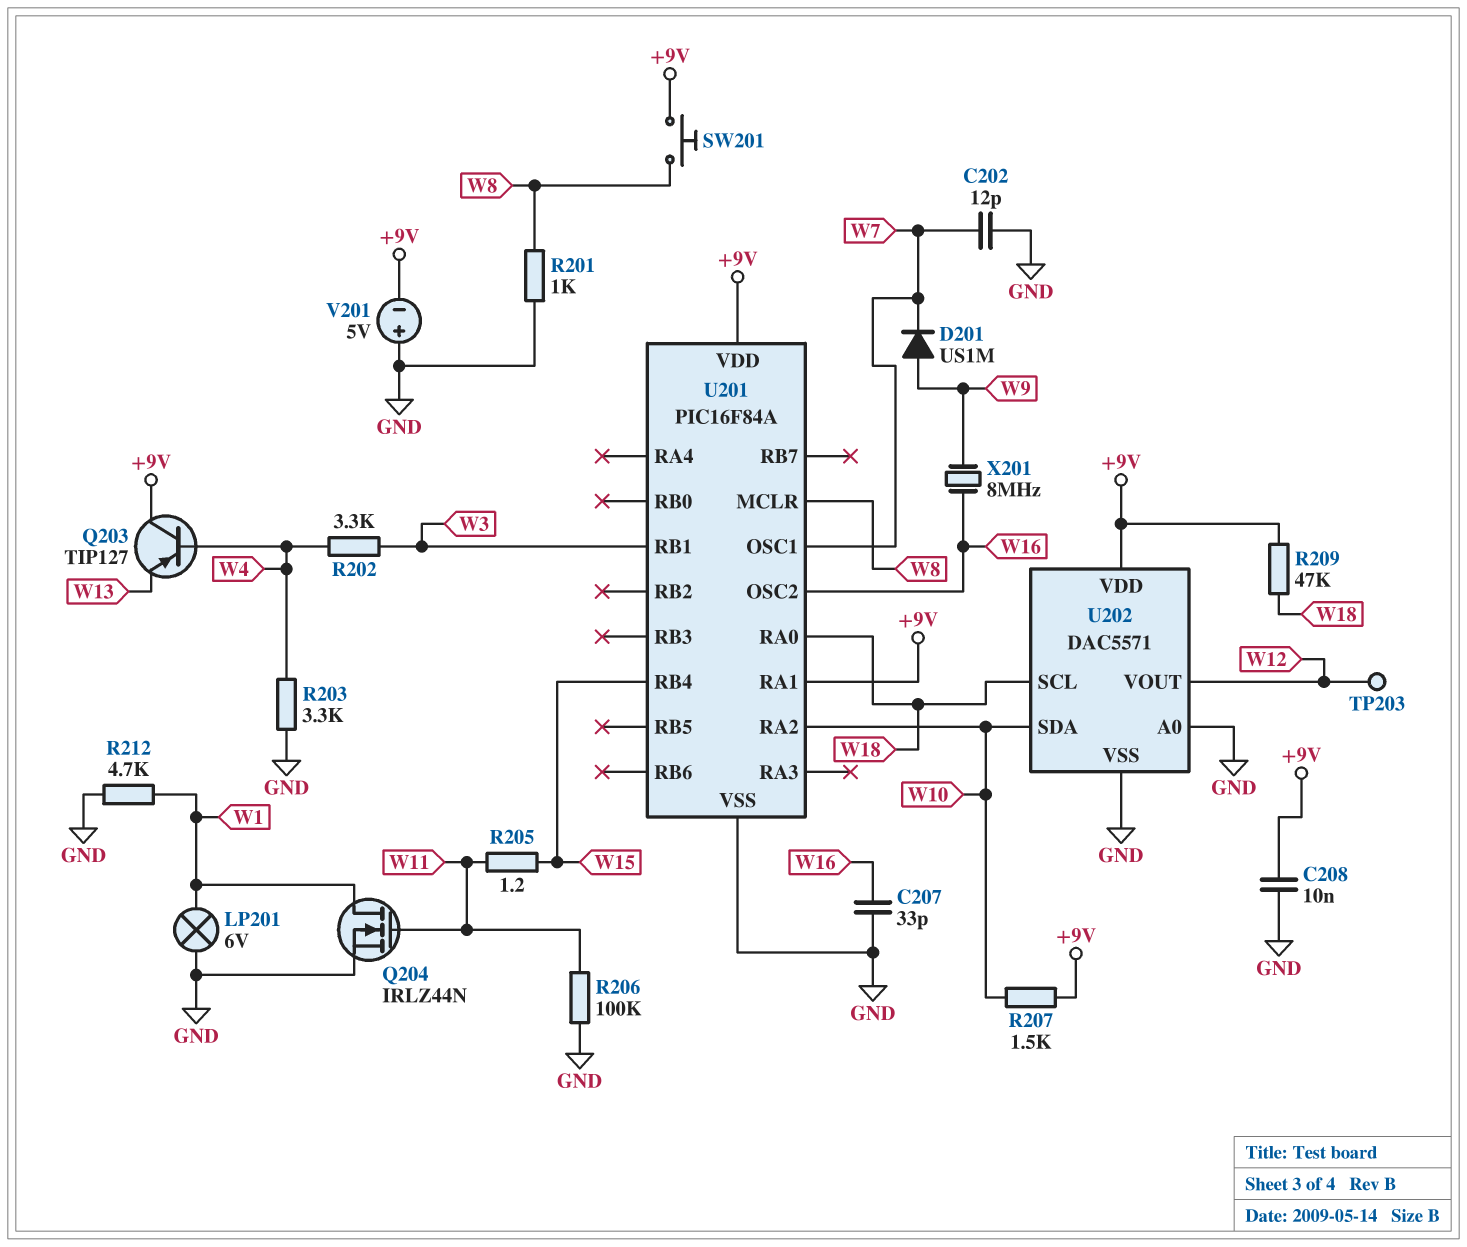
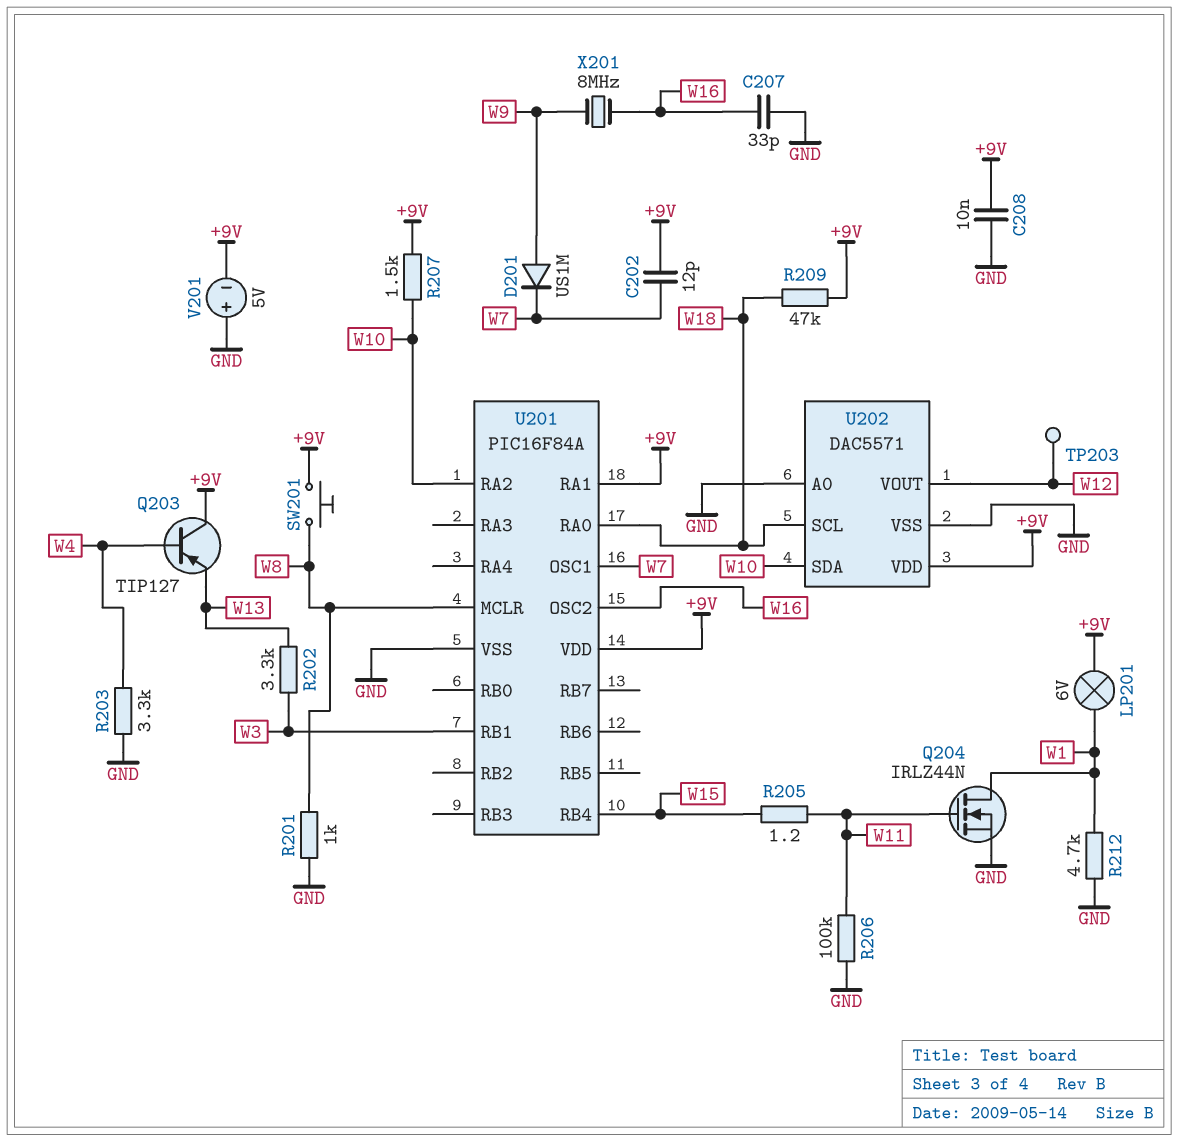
C202: 12pF (GND, W7) -> 12pF (+9V, W7)
LP201: lamp 6V (GND, W1) -> lamp 6V (+9V, W1)
R202: 3.3k (W3, W4) -> 3.3k (W3, W13)

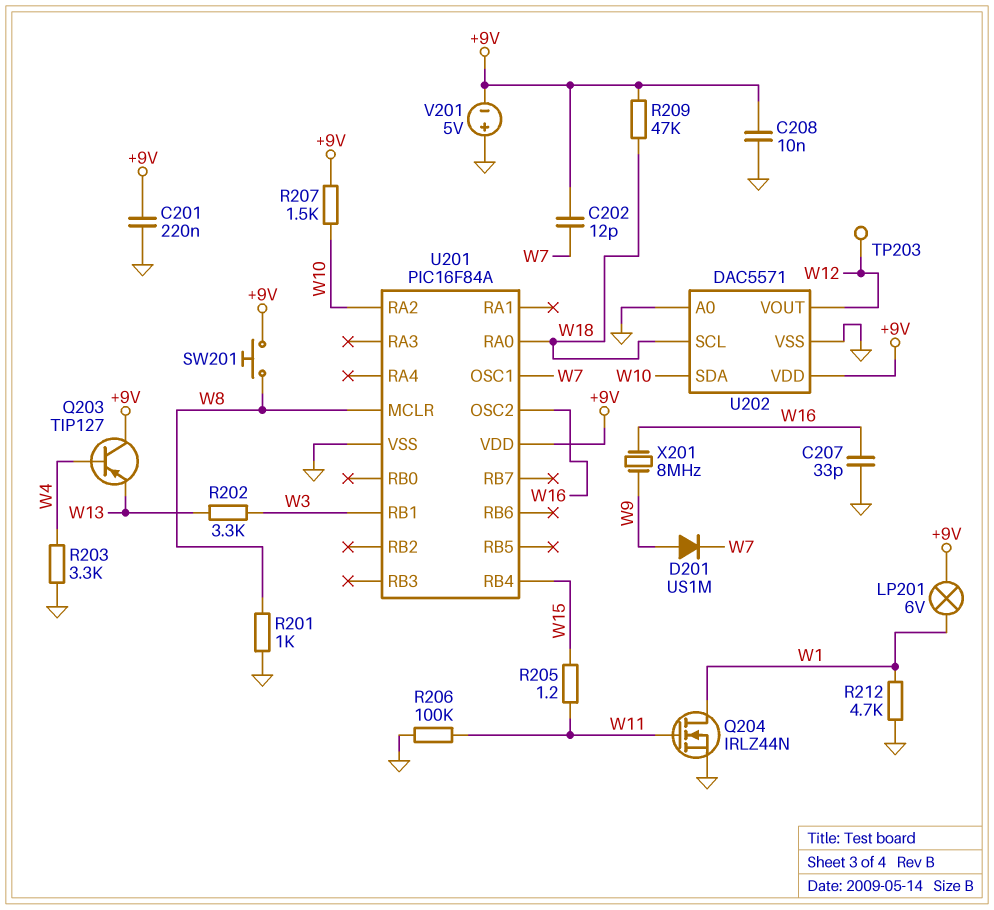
C201: none -> 220nF (+9V, GND)
U201 pin RA1: +9V -> none

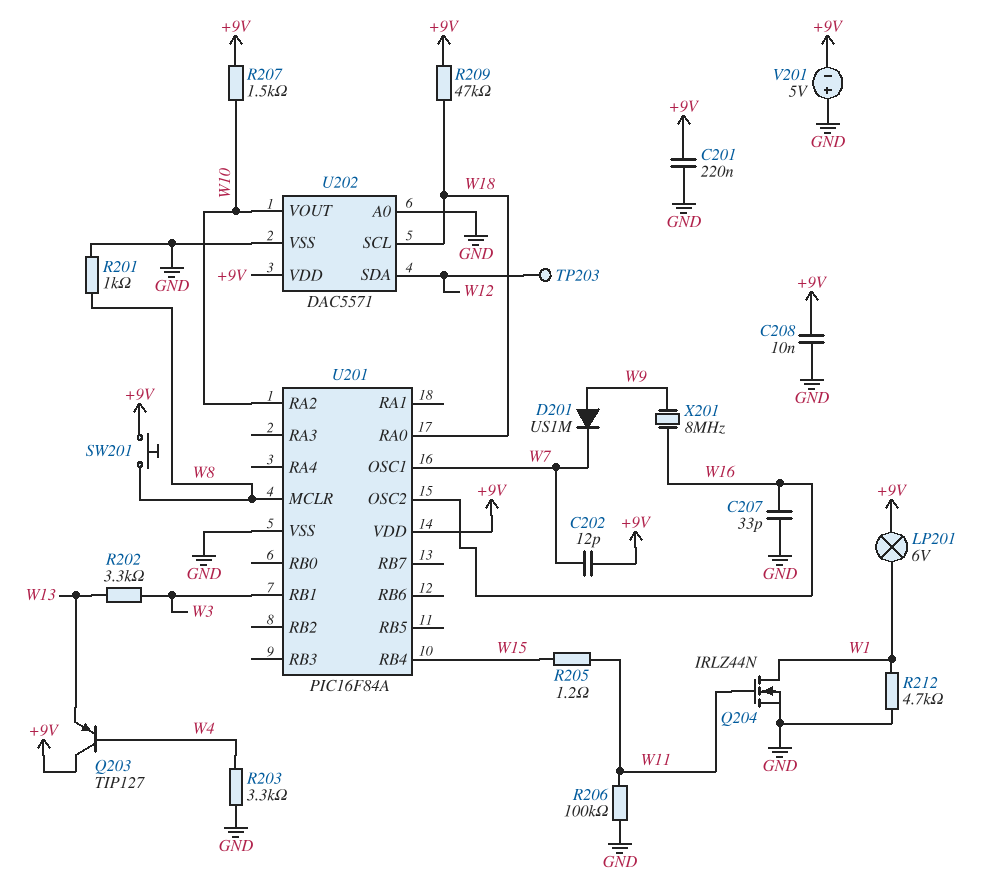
U202 pin SDA: W10 -> W12
U202 pin VOUT: W12 -> W10

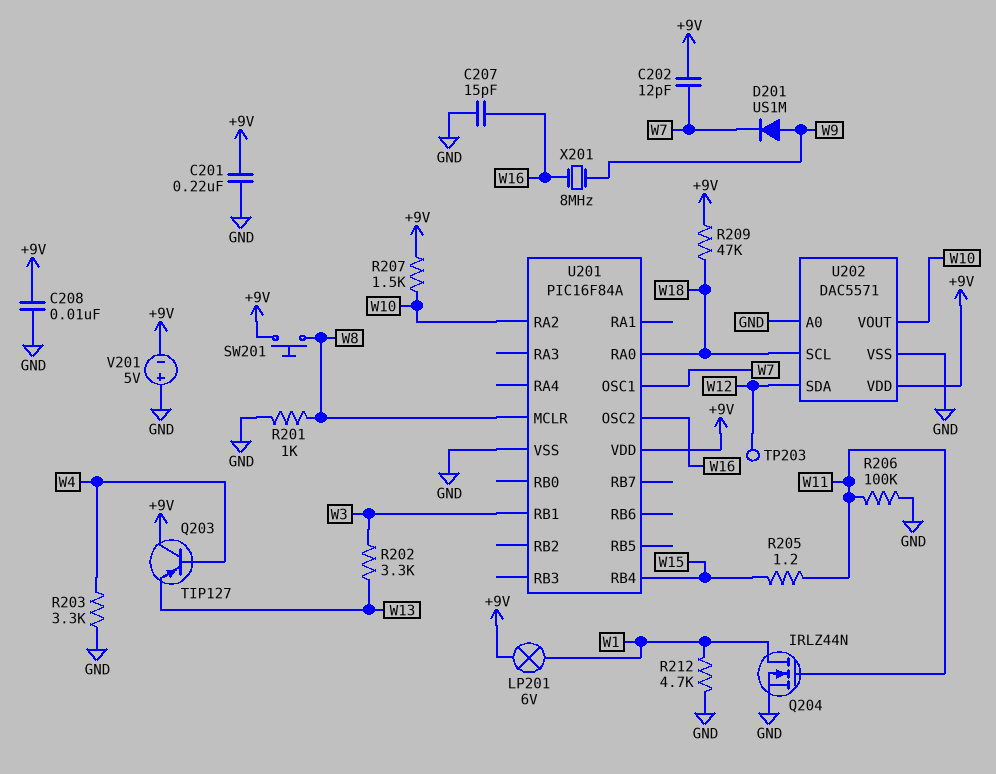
C207: 33pF (GND, W16) -> 15pF (GND, W16)

